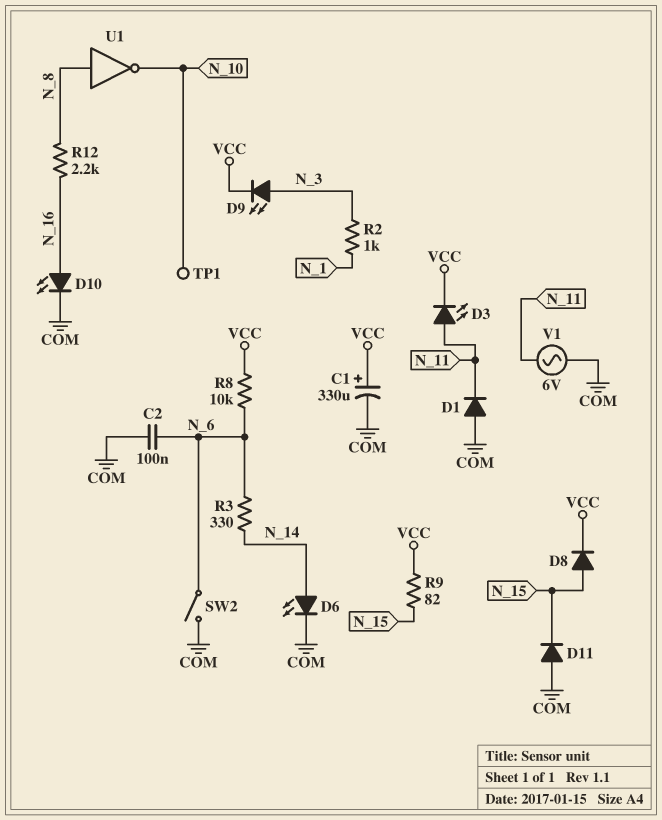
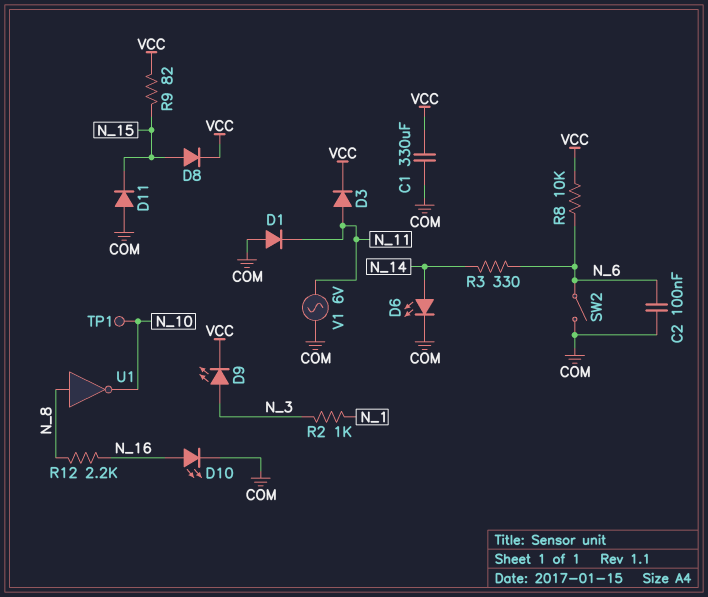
C1: 330uF (plus VCC, minus COM) -> 330uF (COM, VCC)
D3: LED (A N_11, K VCC) -> diode (A N_11, K VCC)

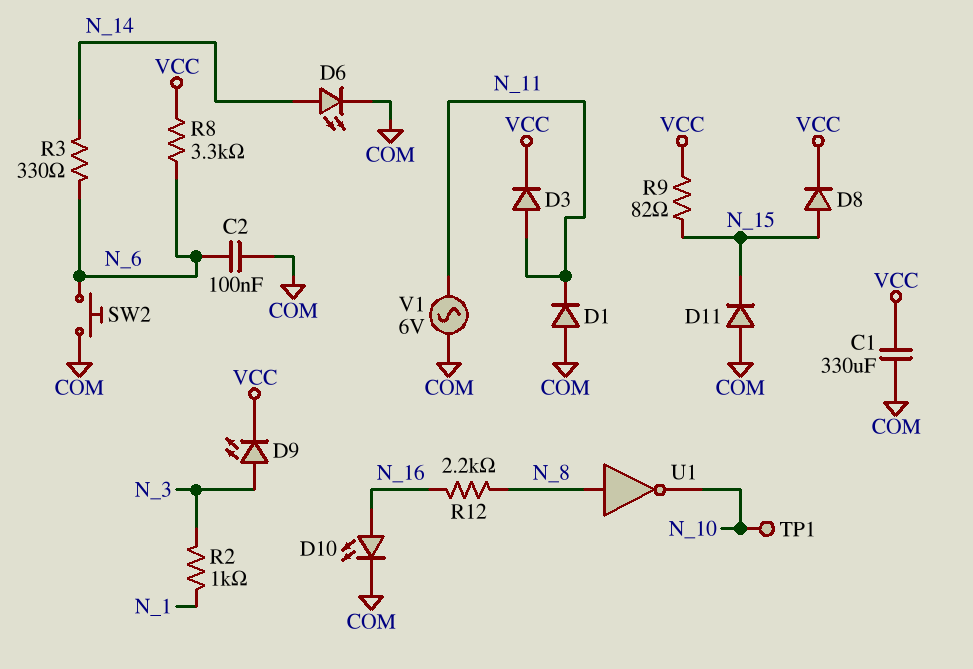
R8: 10k (N_6, VCC) -> 3.3k (N_6, VCC)
SW2: switch (COM, N_6) -> button (COM, N_6)

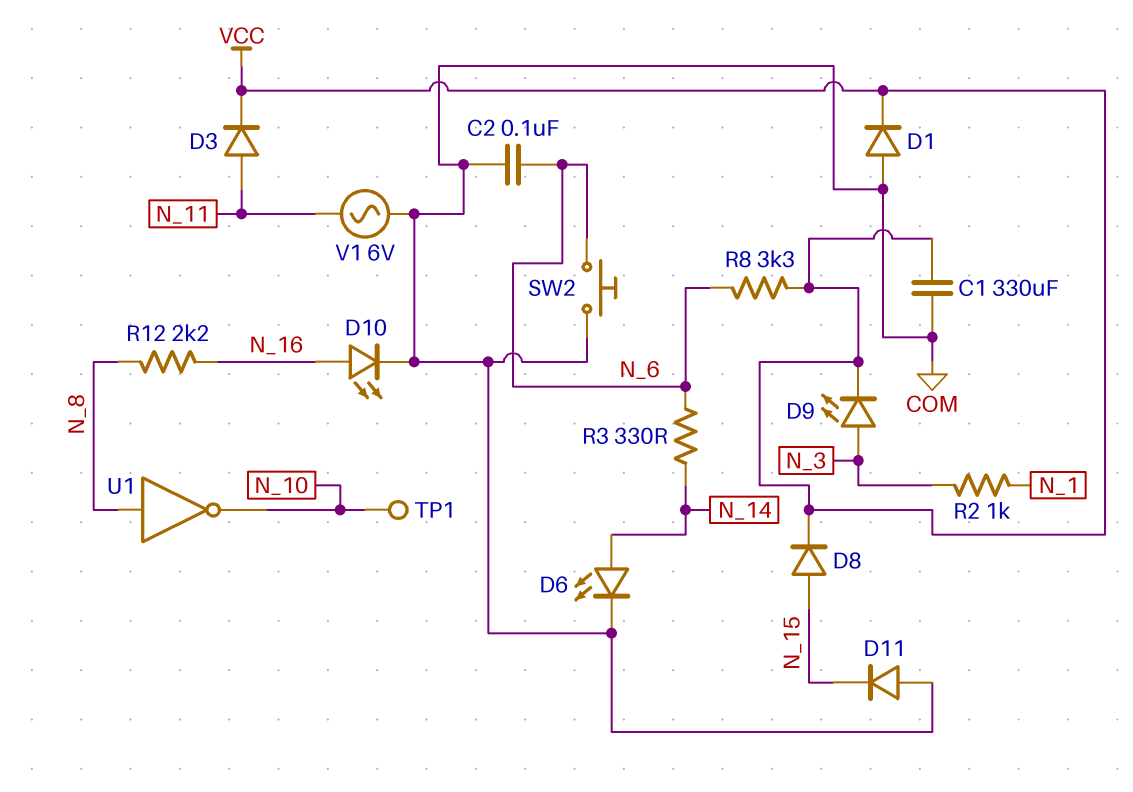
D1: diode (A COM, K N_11) -> diode (A COM, K VCC)
R9: 82 (N_15, VCC) -> none

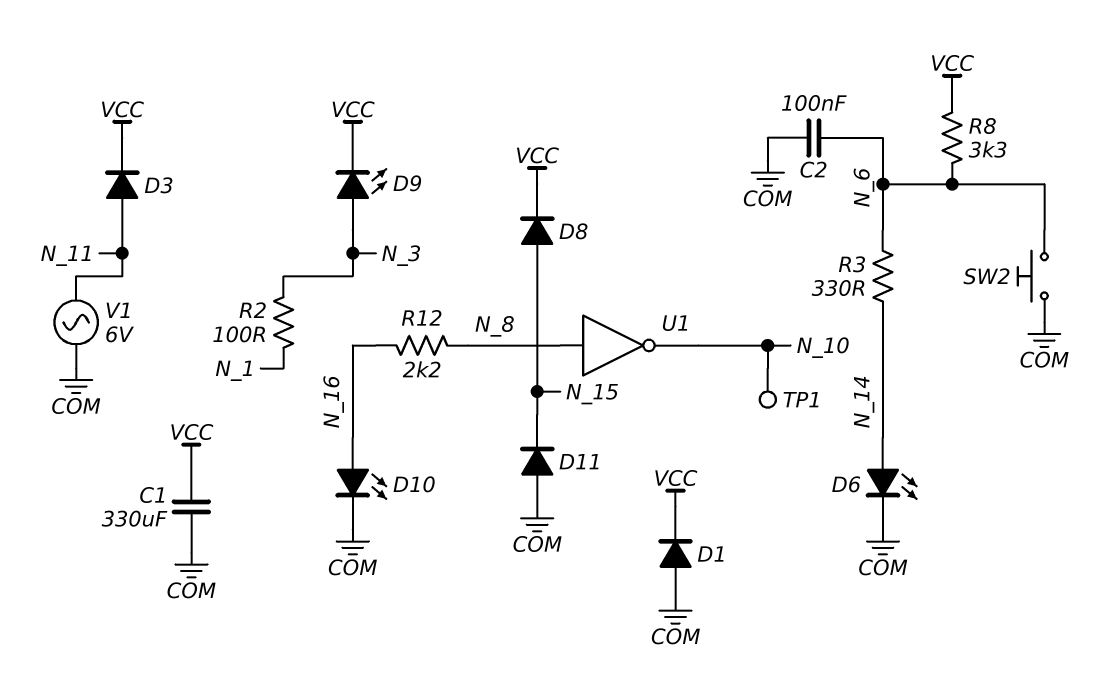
R2: 1k (N_1, N_3) -> 100 (N_1, N_3)

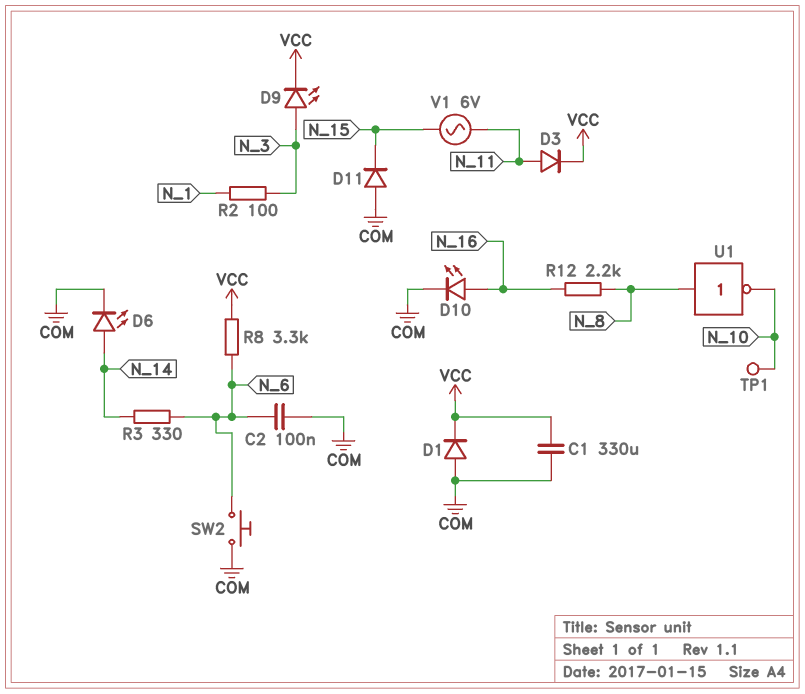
D8: diode (A N_15, K VCC) -> none
V1: AC 6V (COM, N_11) -> AC 6V (N_11, N_15)

